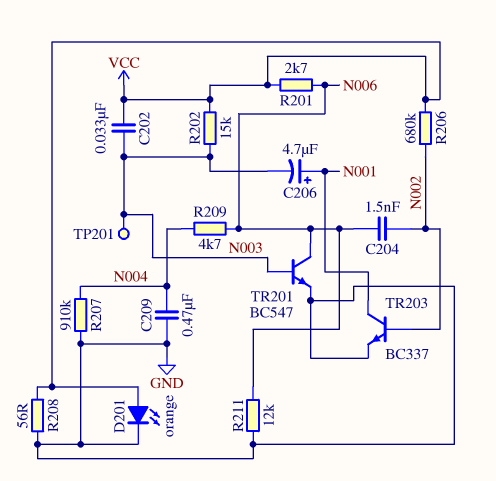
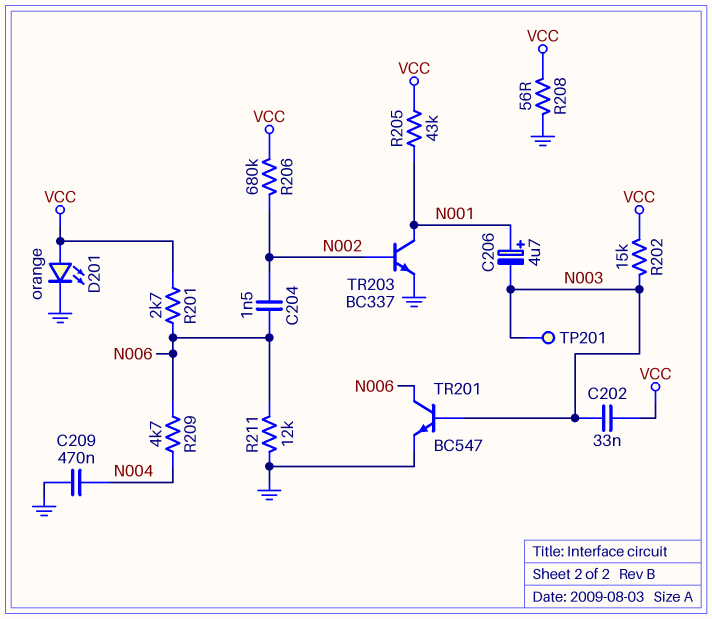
R205: none -> 43k (N001, VCC)
R207: 910k (GND, N004) -> none

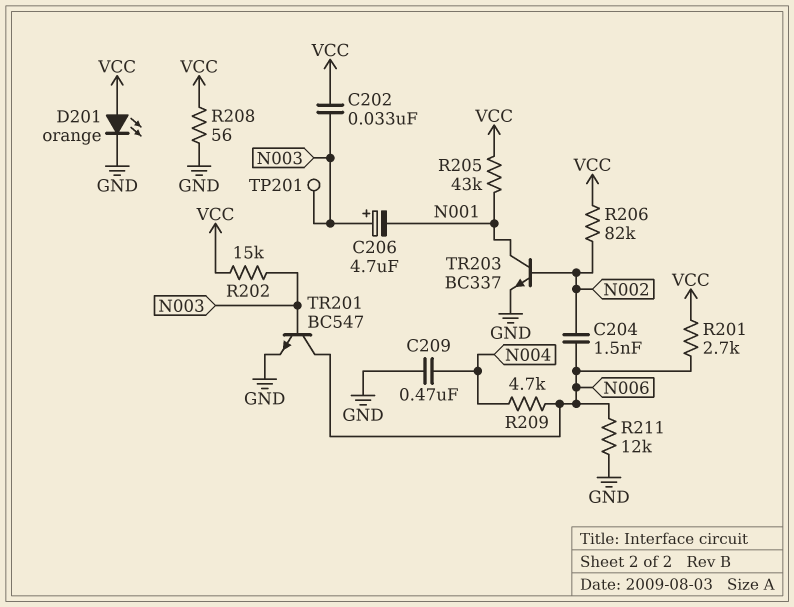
C206: 4.7uF (plus N001, minus N003) -> 4.7uF (plus N003, minus N001)
R206: 680k (N002, VCC) -> 82k (N002, VCC)

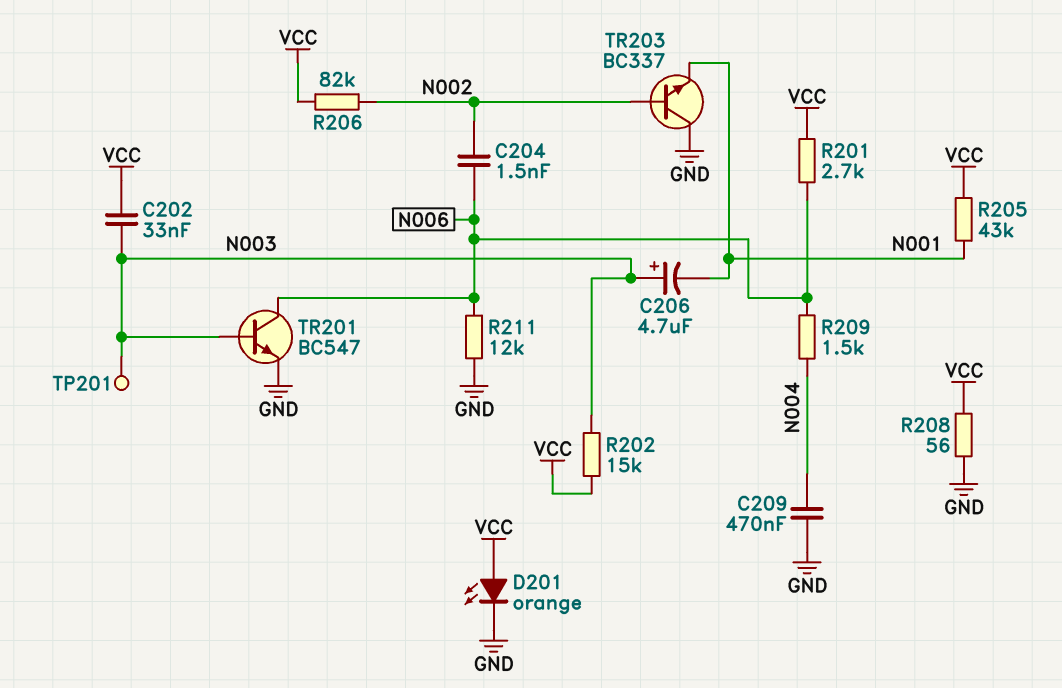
R209: 4.7k (N004, N006) -> 1.5k (N004, N006)
TR203: NPN BC337 (B N002, C N001, E GND) -> NPN BC337 (B N002, C GND, E N001)

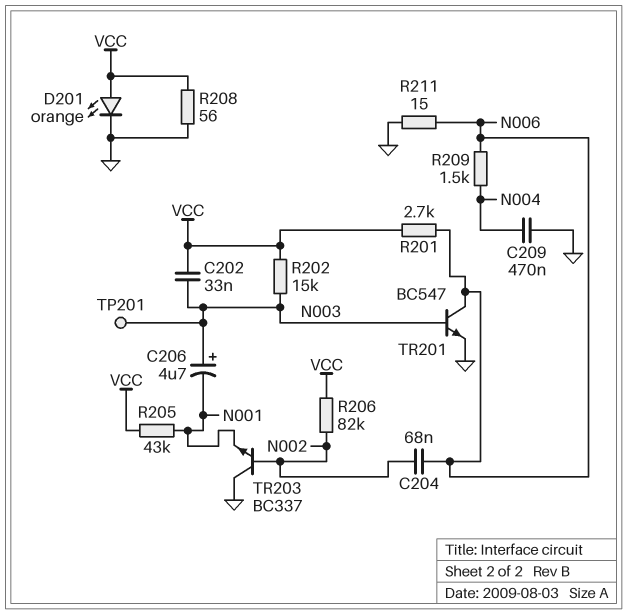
C204: 1.5nF (N002, N006) -> 68nF (N002, N006)
R211: 12k (GND, N006) -> 15 (GND, N006)

